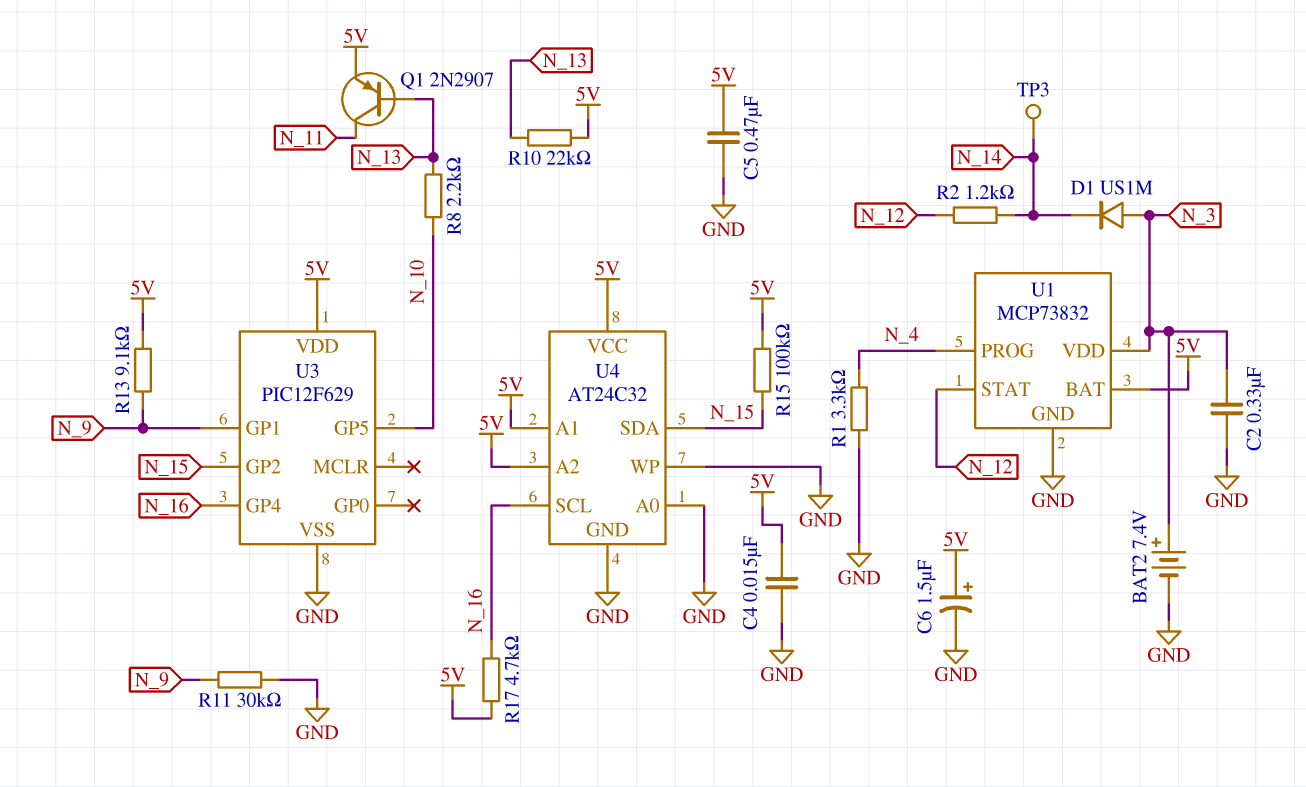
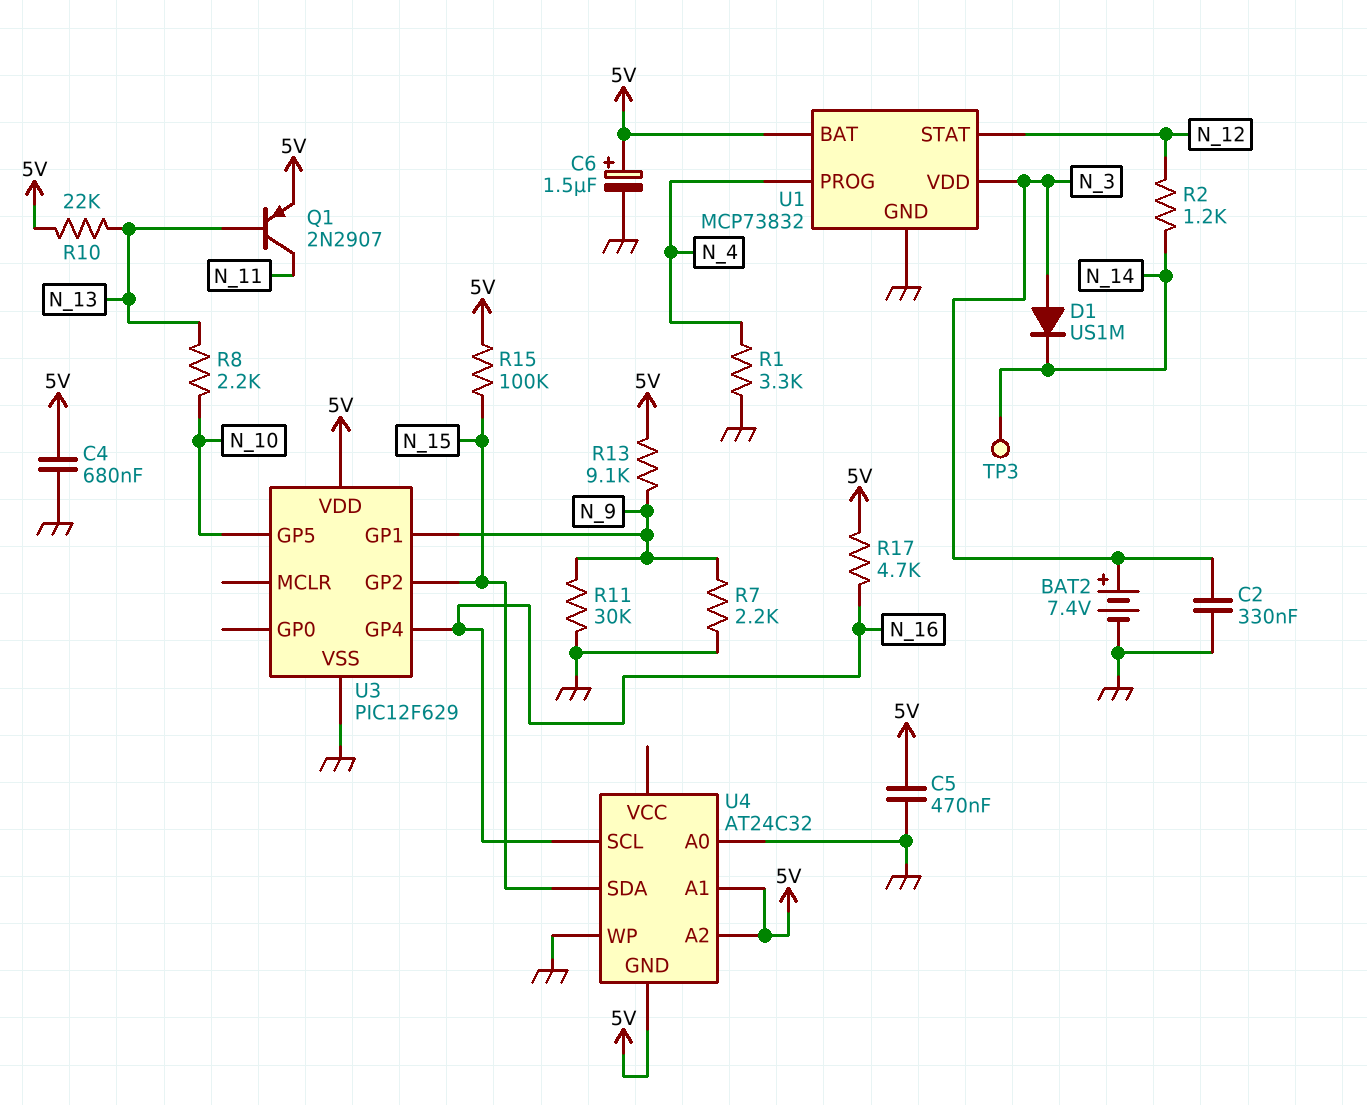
C4: 15nF (5V, GND) -> 680nF (5V, GND)
R7: none -> 2.2k (GND, N_9)
U4 pin GND: GND -> 5V
U4 pin VCC: 5V -> none

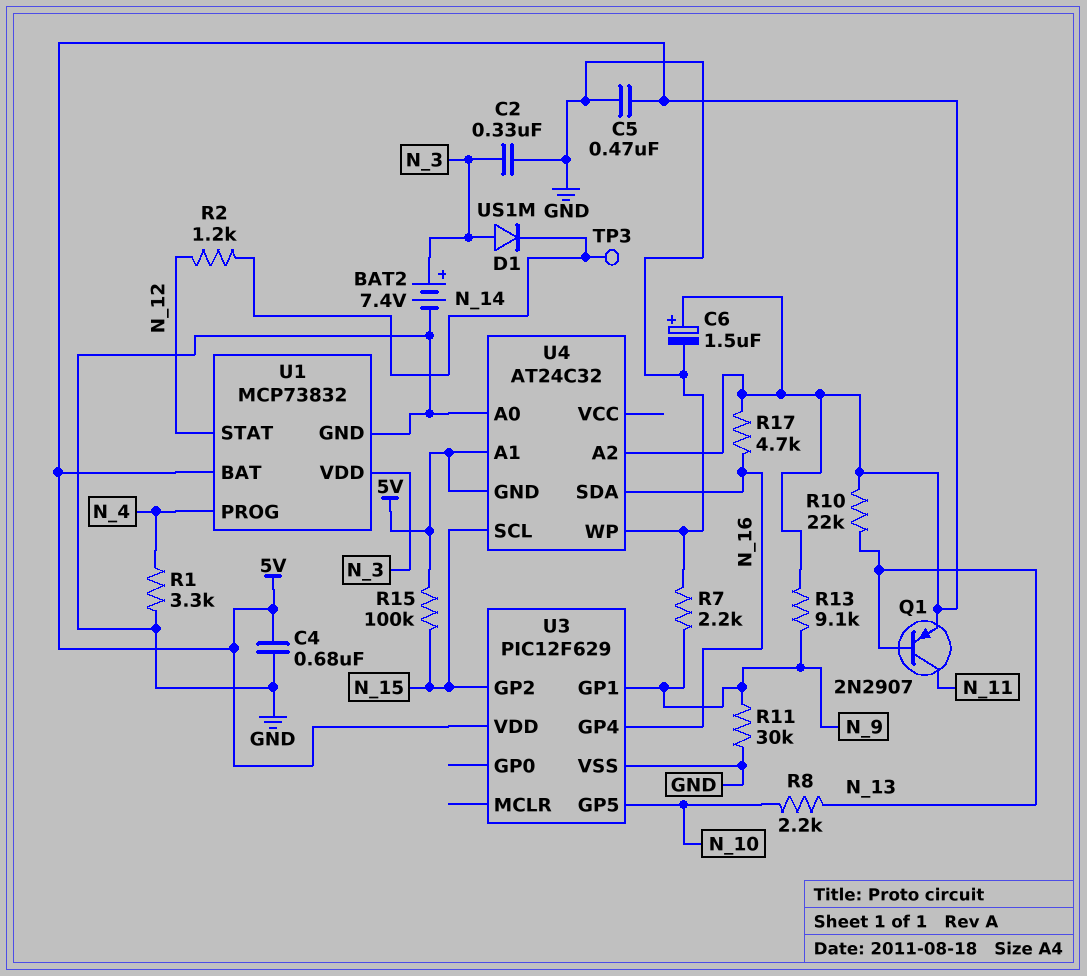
U4 pin SCL: N_16 -> N_15
U4 pin SDA: N_15 -> N_16

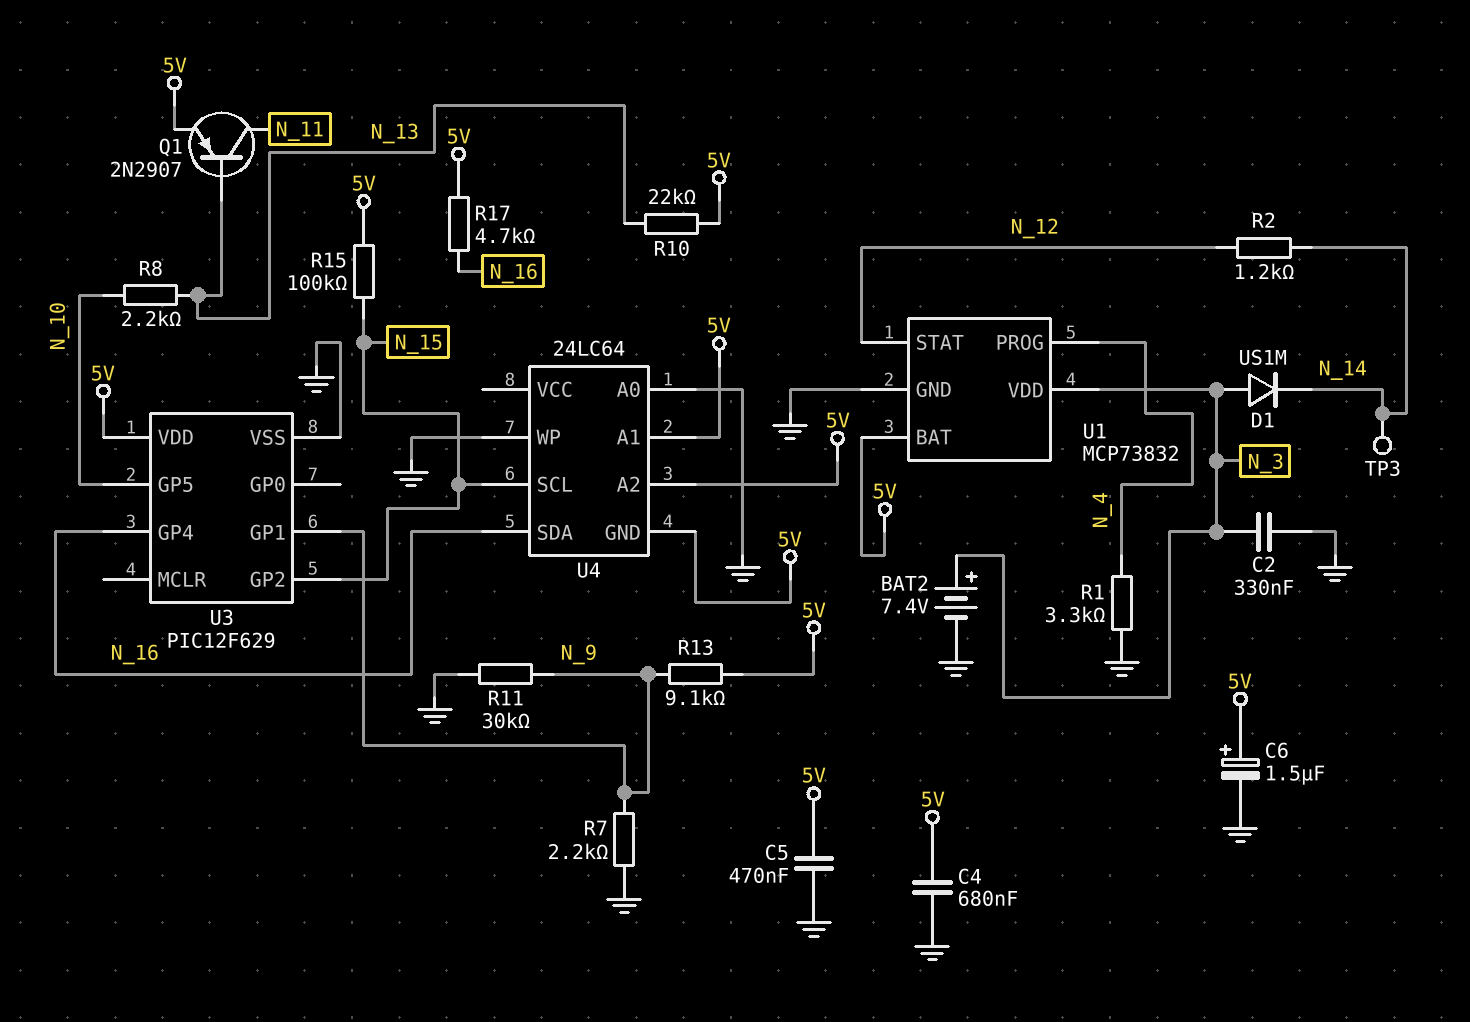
U4: AT24C32 -> 24LC64

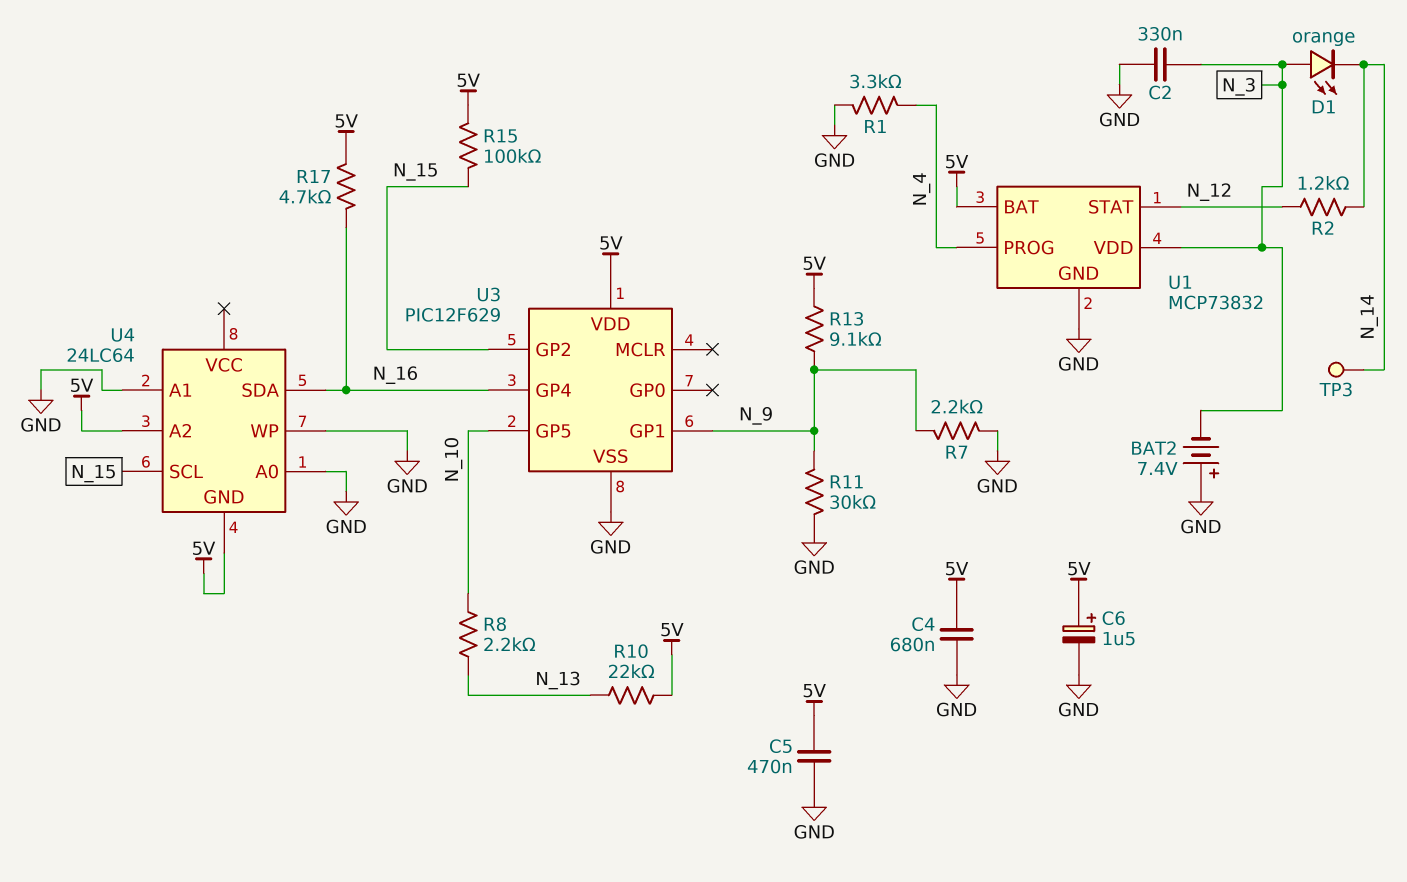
BAT2: 7.4V (plus N_3, minus GND) -> 7.4V (plus GND, minus N_3)
D1: diode US1M (A N_3, K N_14) -> LED orange (A N_3, K N_14)
Q1: PNP 2N2907 (B N_13, C N_11, E 5V) -> none
U4 pin A1: 5V -> GND

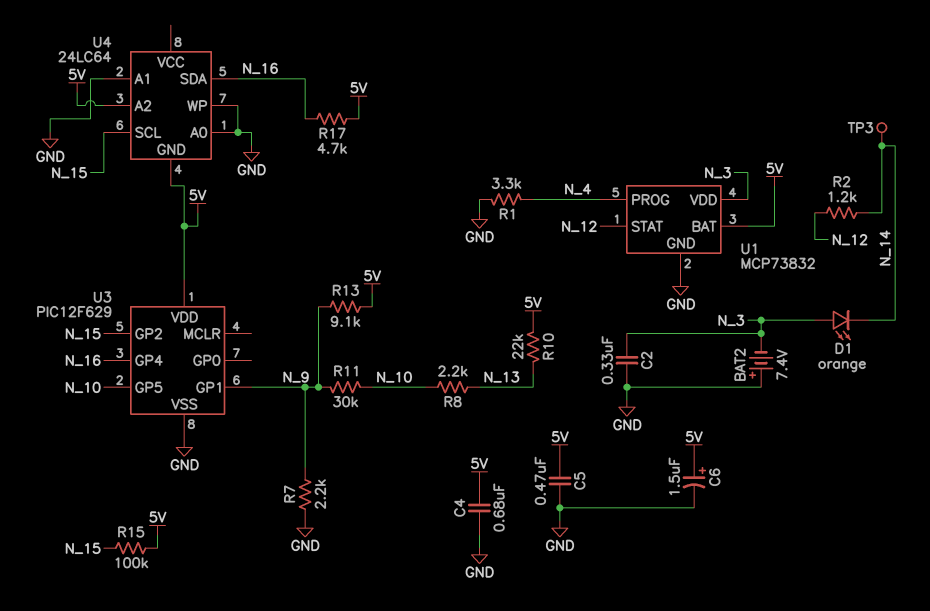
R11: 30k (GND, N_9) -> 30k (N_9, N_10)

